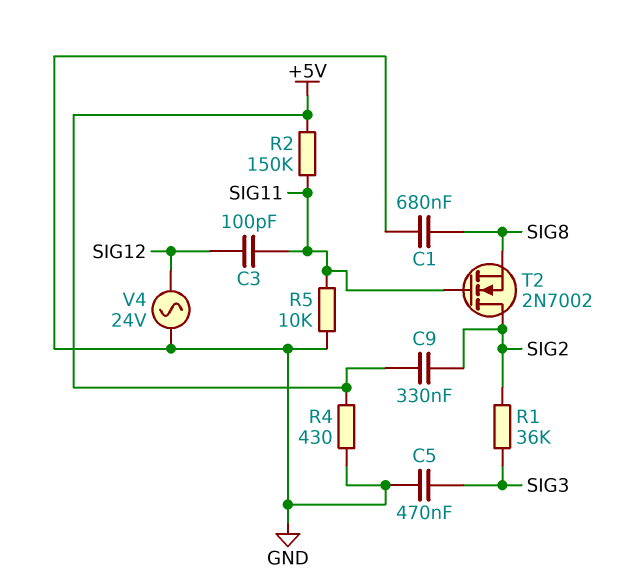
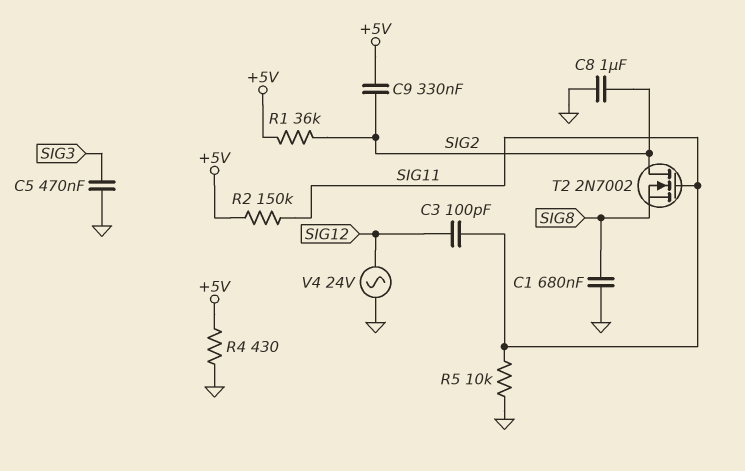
C8: none -> 1uF (GND, SIG2)
R1: 36k (SIG2, SIG3) -> 36k (+5V, SIG2)

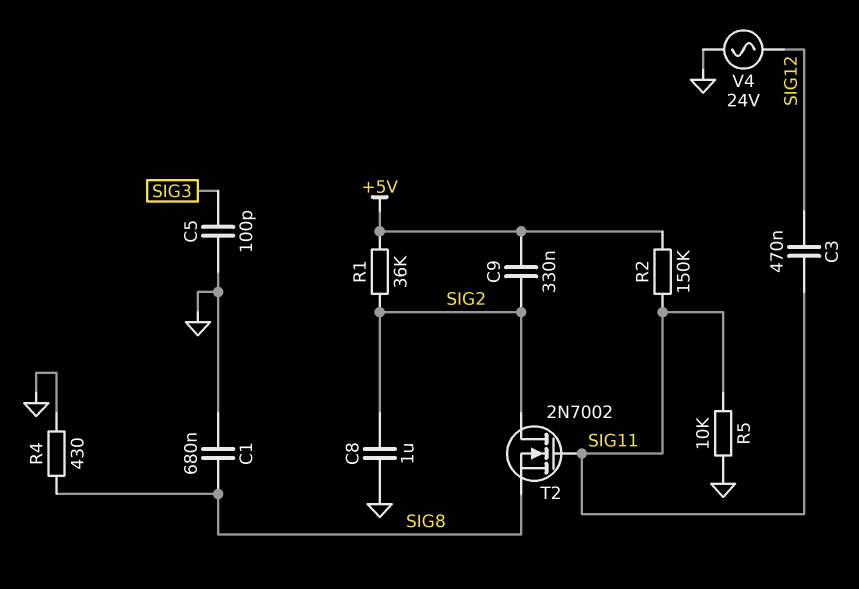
C3: 100pF (SIG11, SIG12) -> 470nF (SIG11, SIG12)
C5: 470nF (GND, SIG3) -> 100pF (GND, SIG3)
R4: 430 (+5V, GND) -> 430 (GND, SIG8)

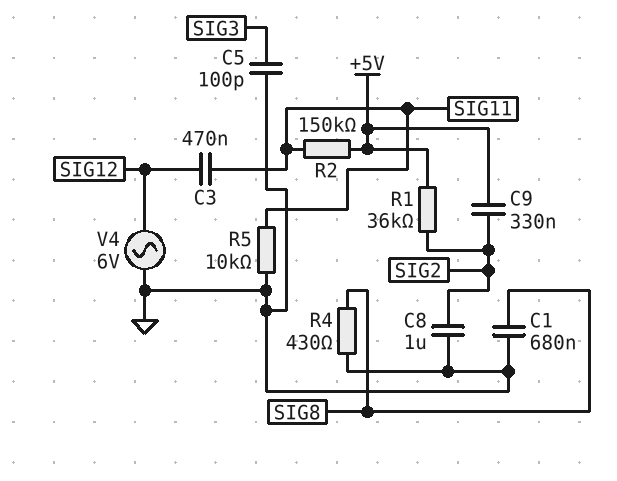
T2: NMOS 2N7002 (G SIG11, D SIG2, S SIG8) -> none
V4: AC 24V (GND, SIG12) -> AC 6V (GND, SIG12)

